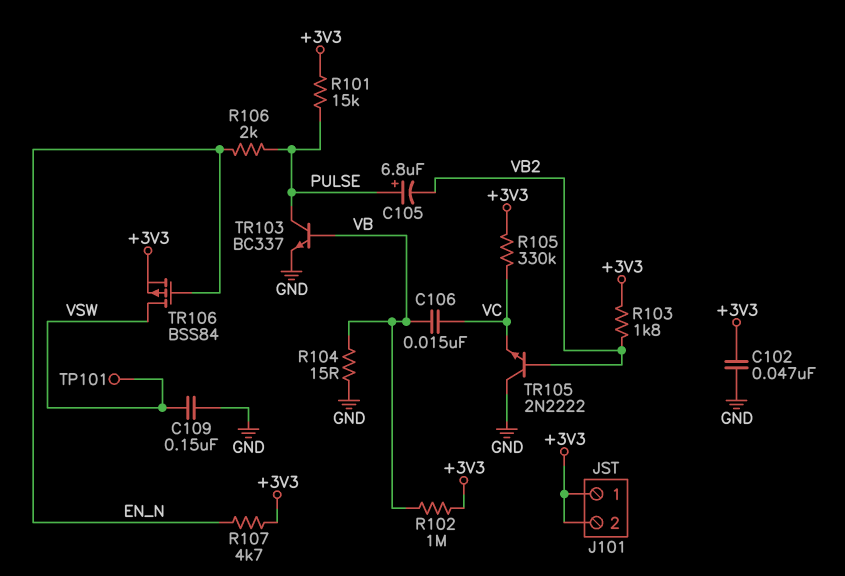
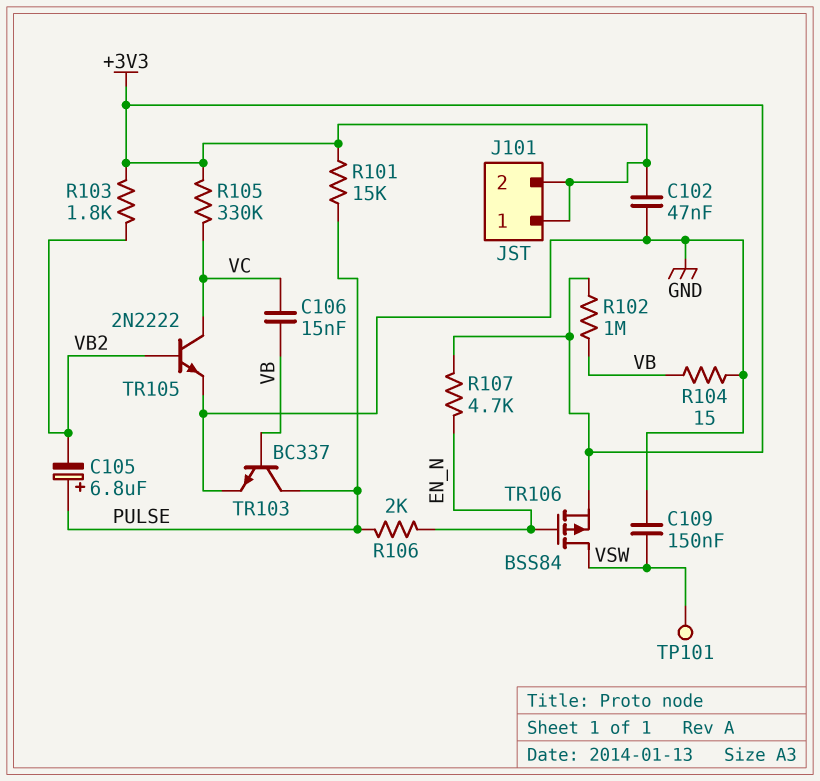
TR105: NPN 2N2222 (B VB2, C GND, E VC) -> NPN 2N2222 (B VB2, C VC, E GND)

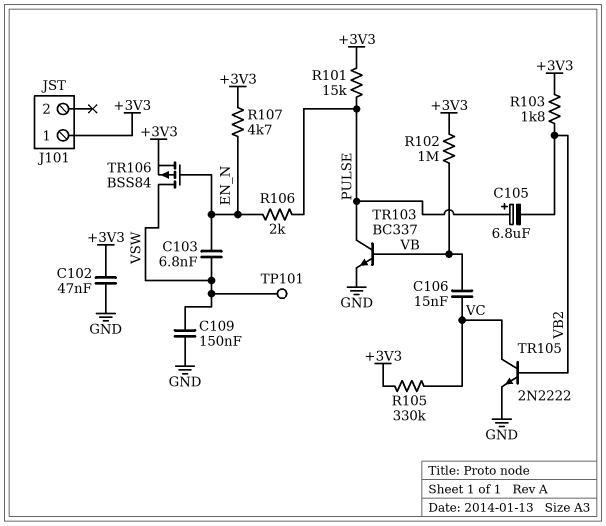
C103: none -> 6.8nF (EN_N, VSW)
J101 pin 2: +3V3 -> none
R104: 15 (GND, VB) -> none

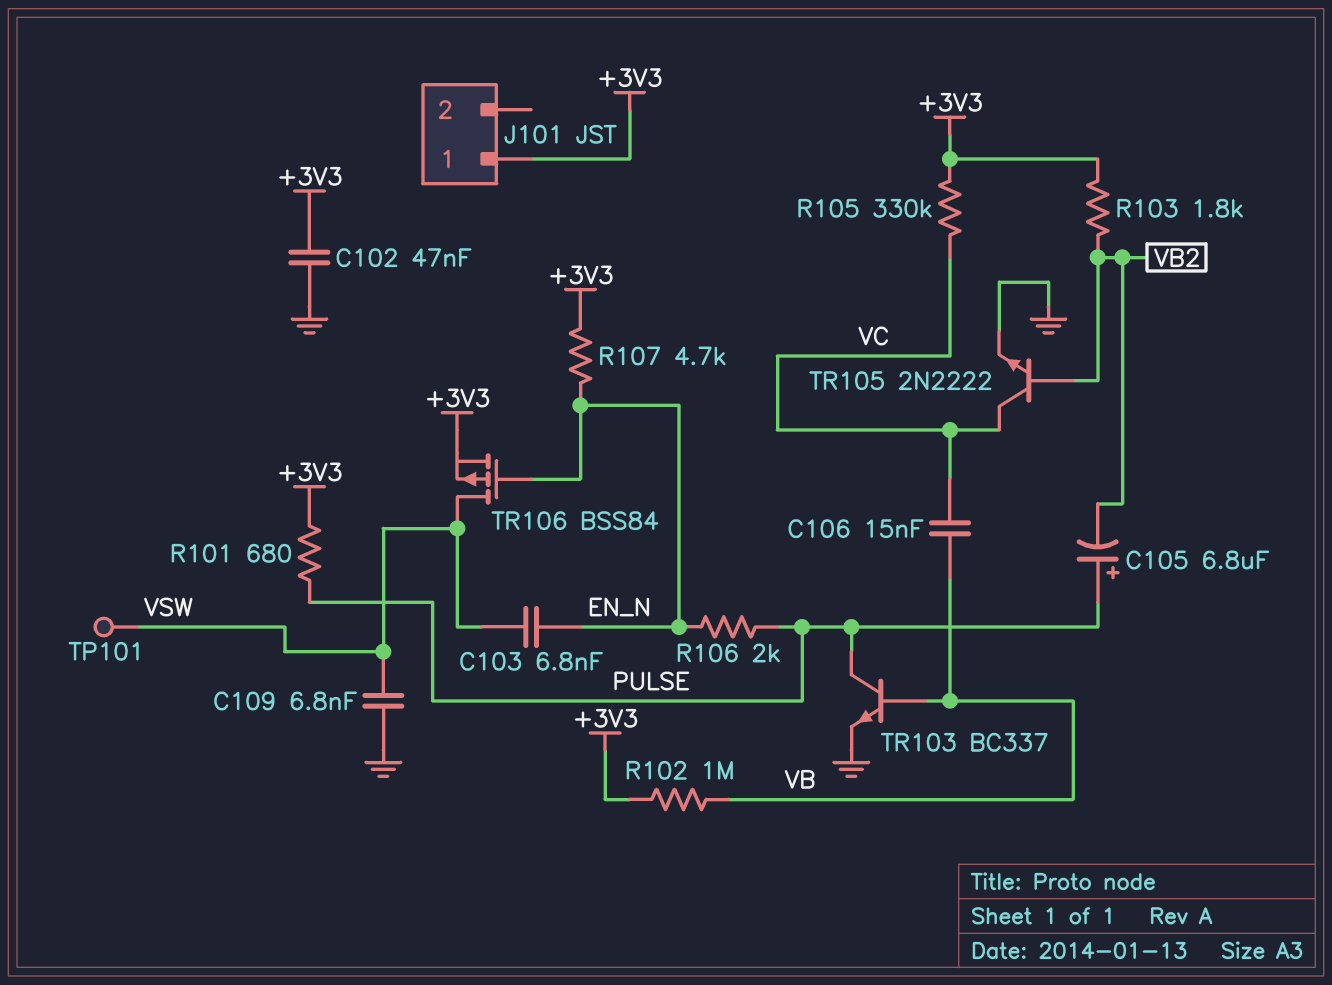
C109: 150nF (GND, VSW) -> 6.8nF (GND, VSW)
R101: 15k (+3V3, PULSE) -> 680 (+3V3, PULSE)

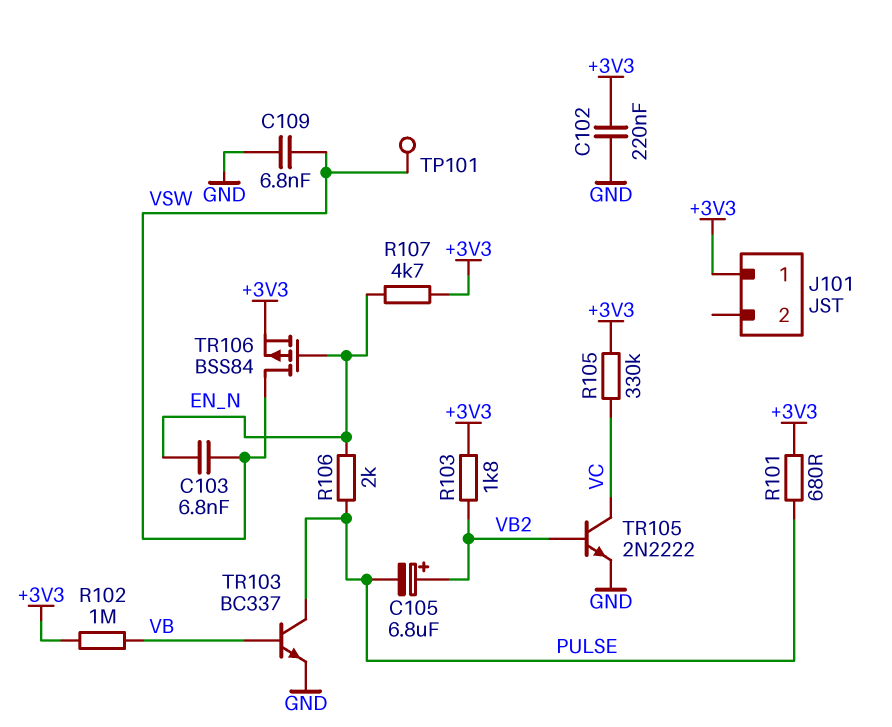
C102: 47nF (+3V3, GND) -> 220nF (+3V3, GND)
C105: 6.8uF (plus PULSE, minus VB2) -> 6.8uF (plus VB2, minus PULSE)
C106: 15nF (VB, VC) -> none

